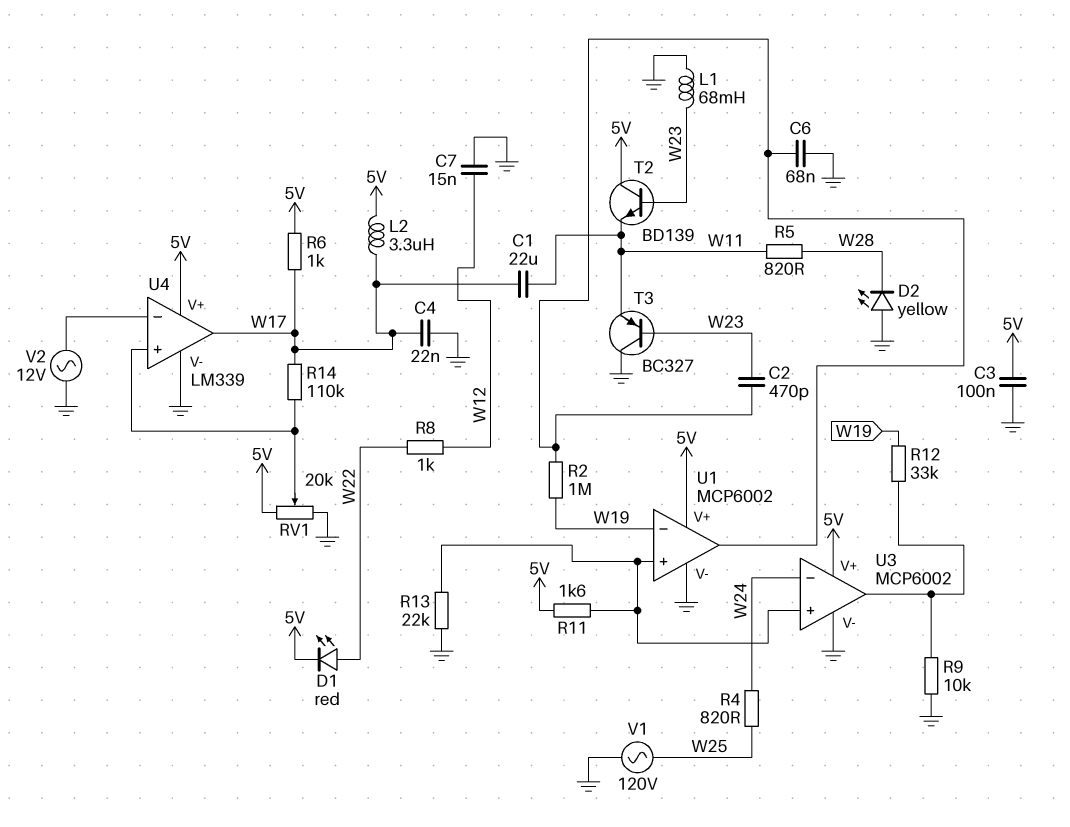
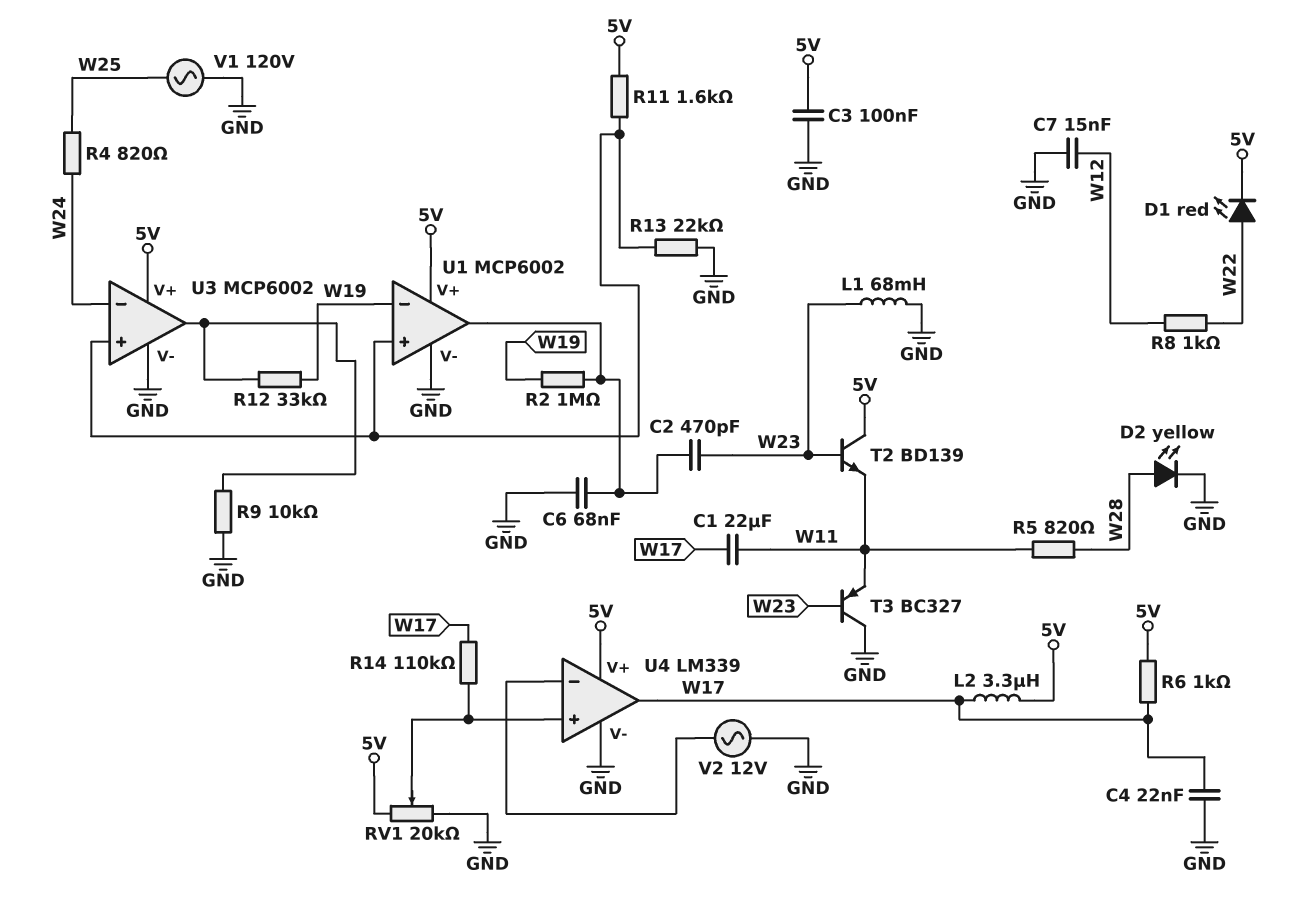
D2: LED yellow (A GND, K W28) -> LED yellow (A W28, K GND)

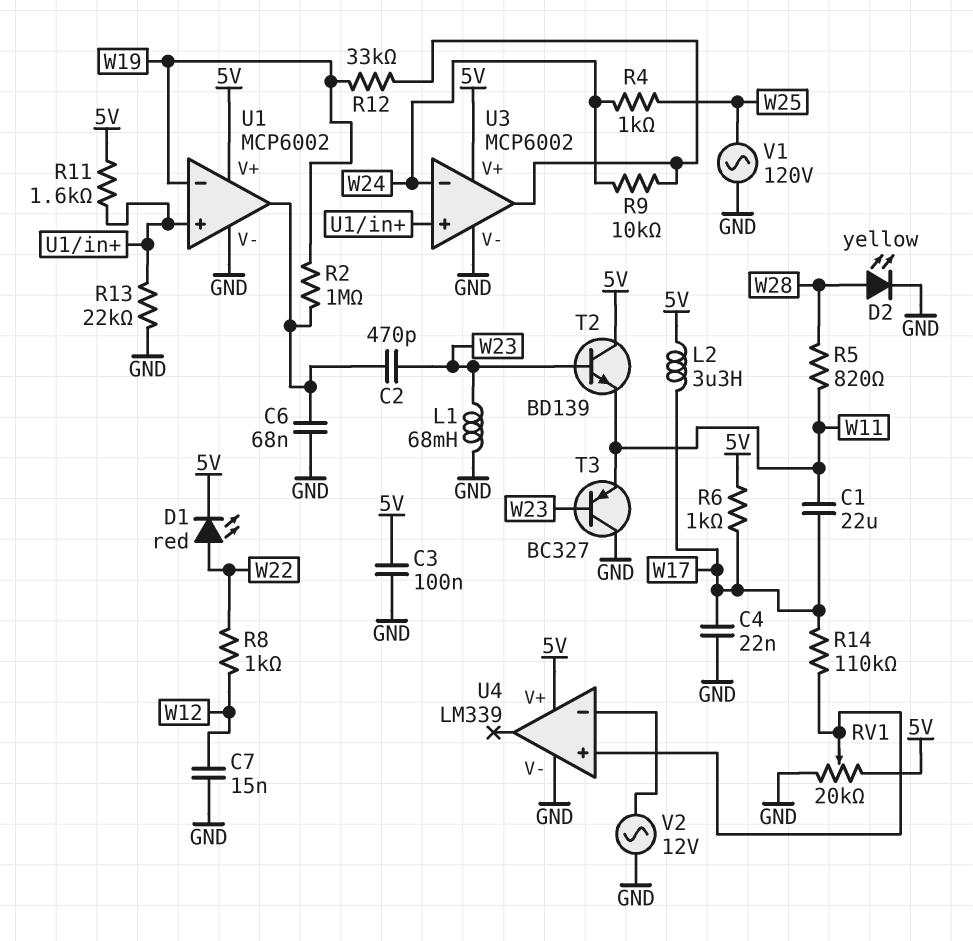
R4: 820 (W24, W25) -> 1k (W24, W25)
R9: 10k (GND, U3/out) -> 10k (U3/out, W24)
U4 pin out: W17 -> none

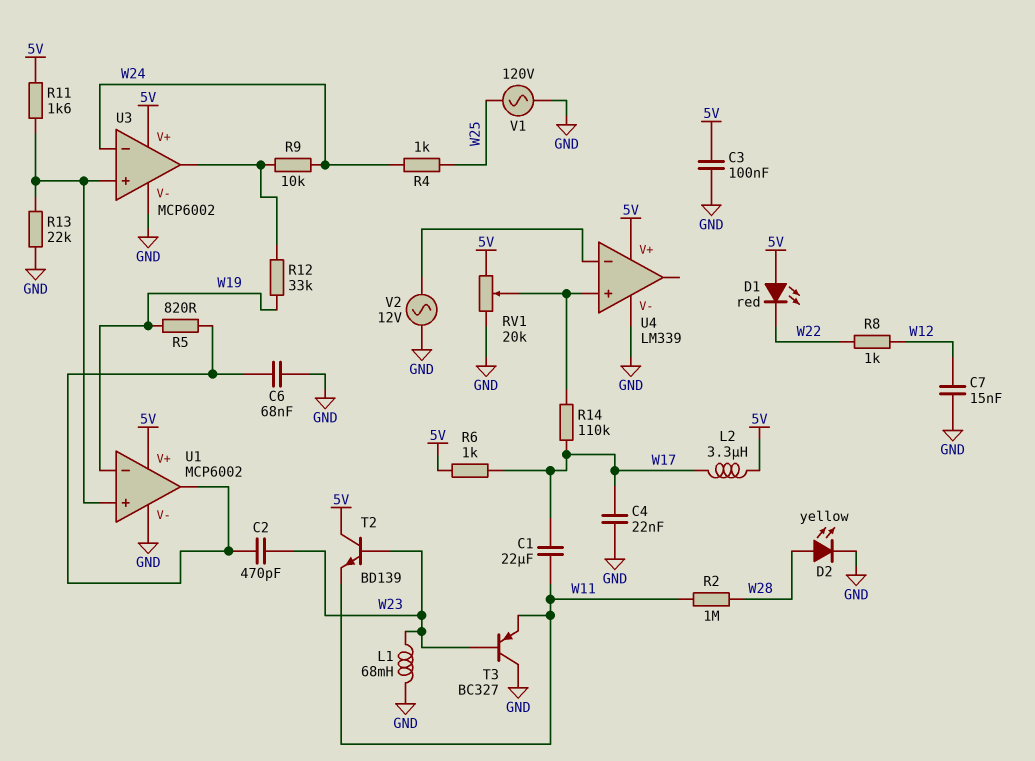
D1: LED red (A W22, K 5V) -> LED red (A 5V, K W22)
R2: 1M (U1/out, W19) -> 1M (W11, W28)
R5: 820 (W11, W28) -> 820 (U1/out, W19)

